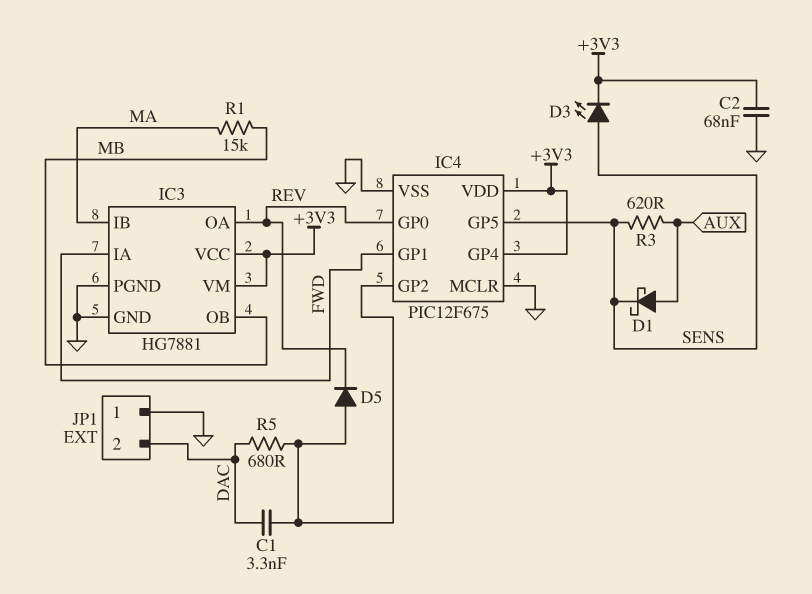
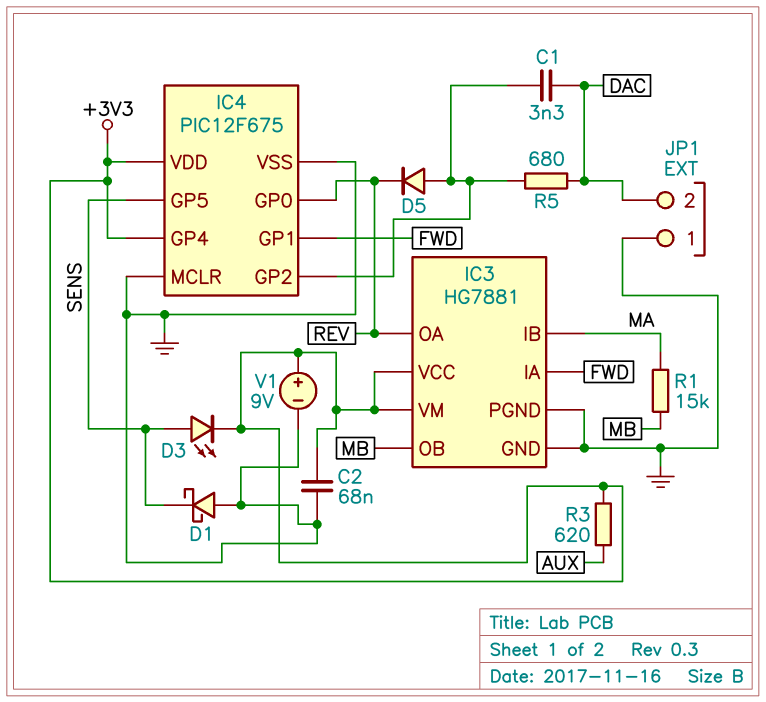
D1: schottky (A AUX, K SENS) -> schottky (A GND, K SENS)
R3: 620 (AUX, SENS) -> 620 (+3V3, AUX)
V1: none -> 9V (plus +3V3, minus GND)

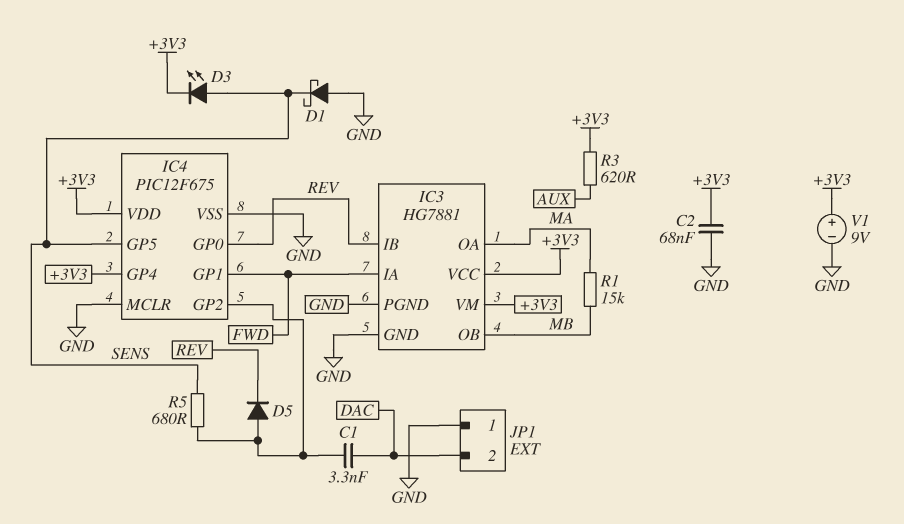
IC3 pin IB: MA -> REV
IC3 pin OA: REV -> MA
R5: 680 (DAC, IC4/GP2) -> 680 (IC4/GP2, SENS)

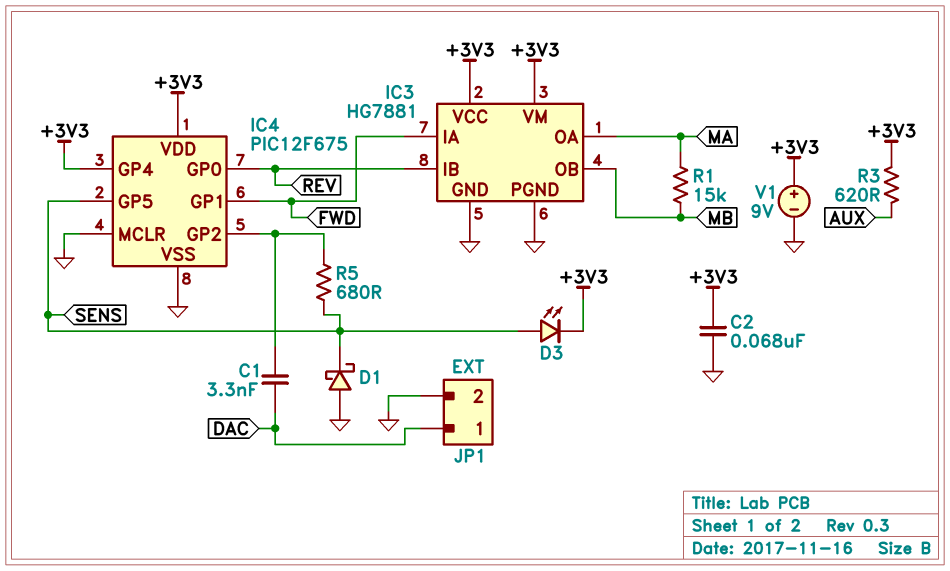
D5: diode (A IC4/GP2, K REV) -> none
JP1 pin 1: GND -> DAC
JP1 pin 2: DAC -> GND

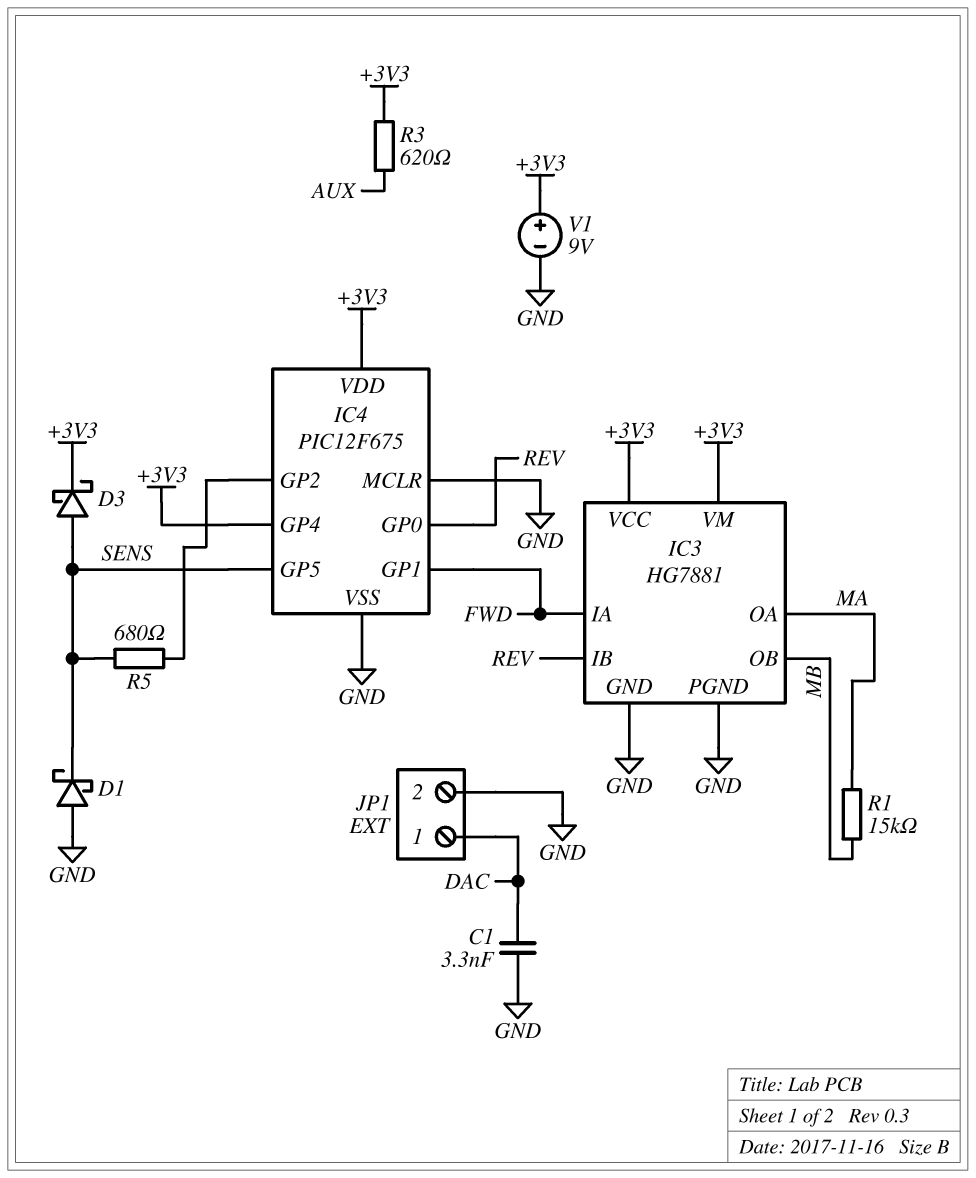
C1: 3.3nF (DAC, IC4/GP2) -> 3.3nF (DAC, GND)
C2: 68nF (+3V3, GND) -> none
D3: LED (A SENS, K +3V3) -> schottky (A SENS, K +3V3)

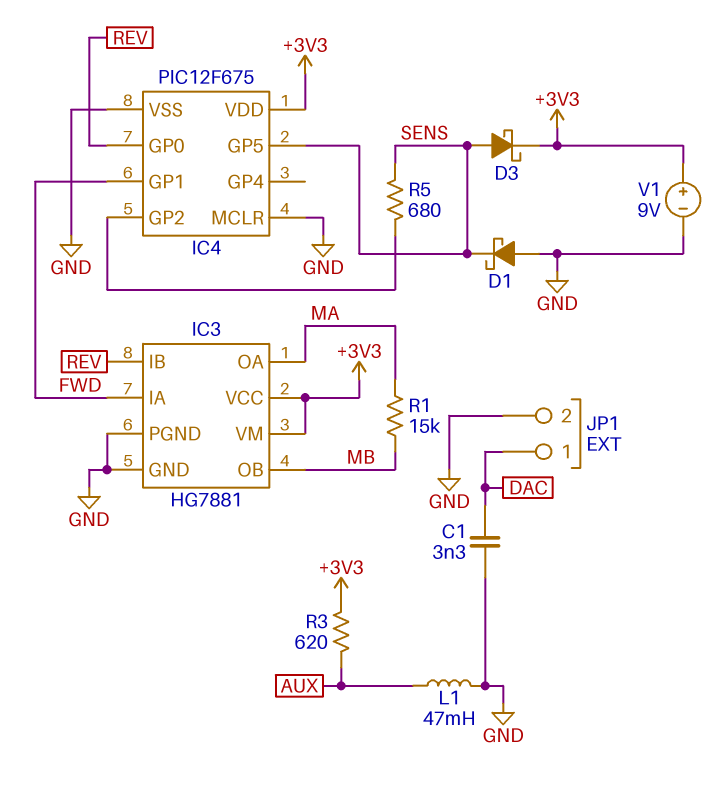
IC4 pin GP4: +3V3 -> none
L1: none -> 47mH (AUX, GND)

